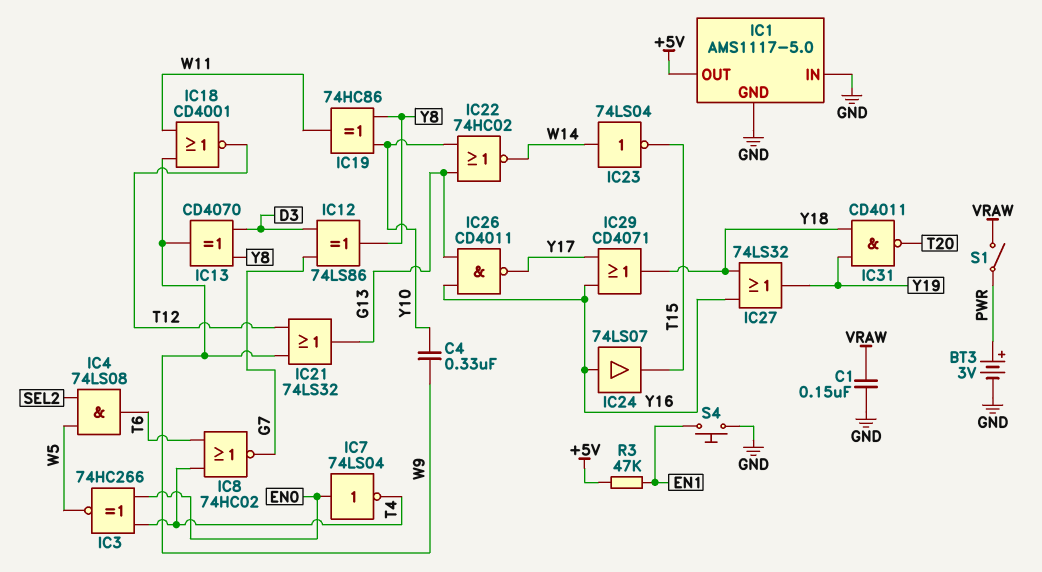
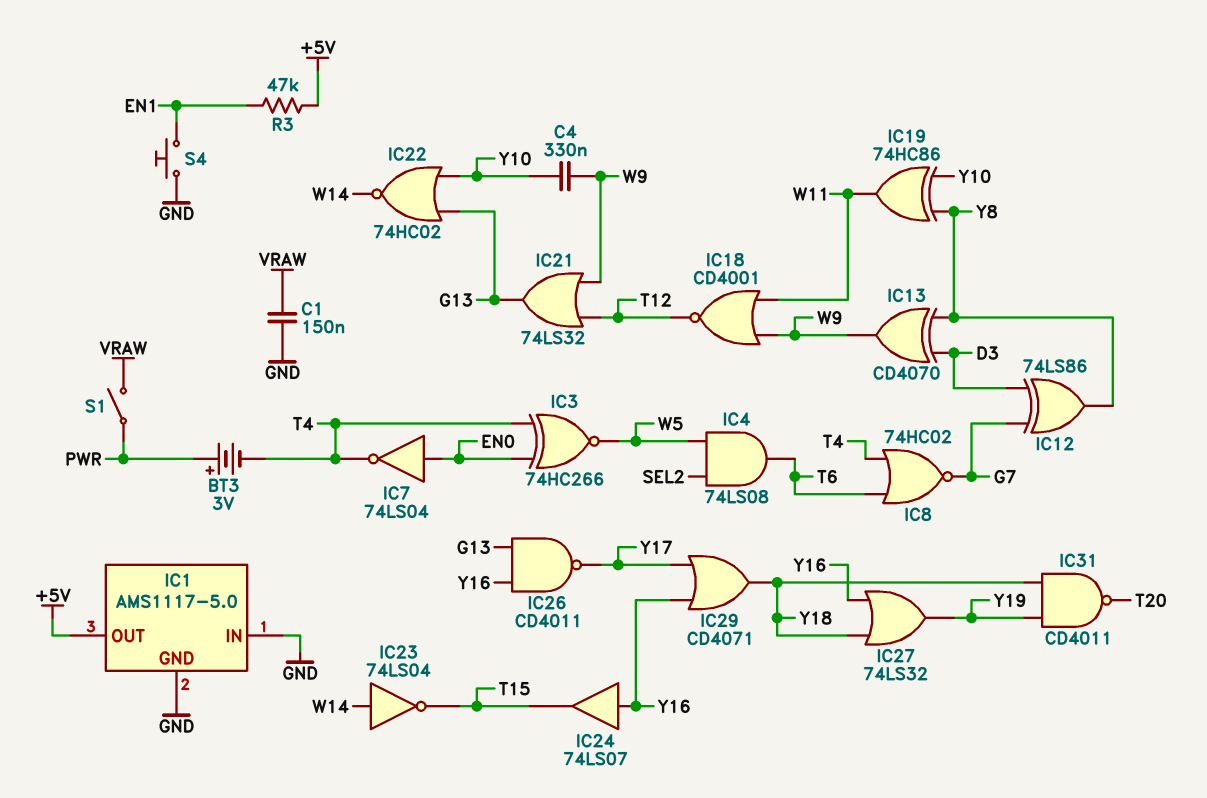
BT3: 3V (plus PWR, minus GND) -> 3V (plus PWR, minus T4)

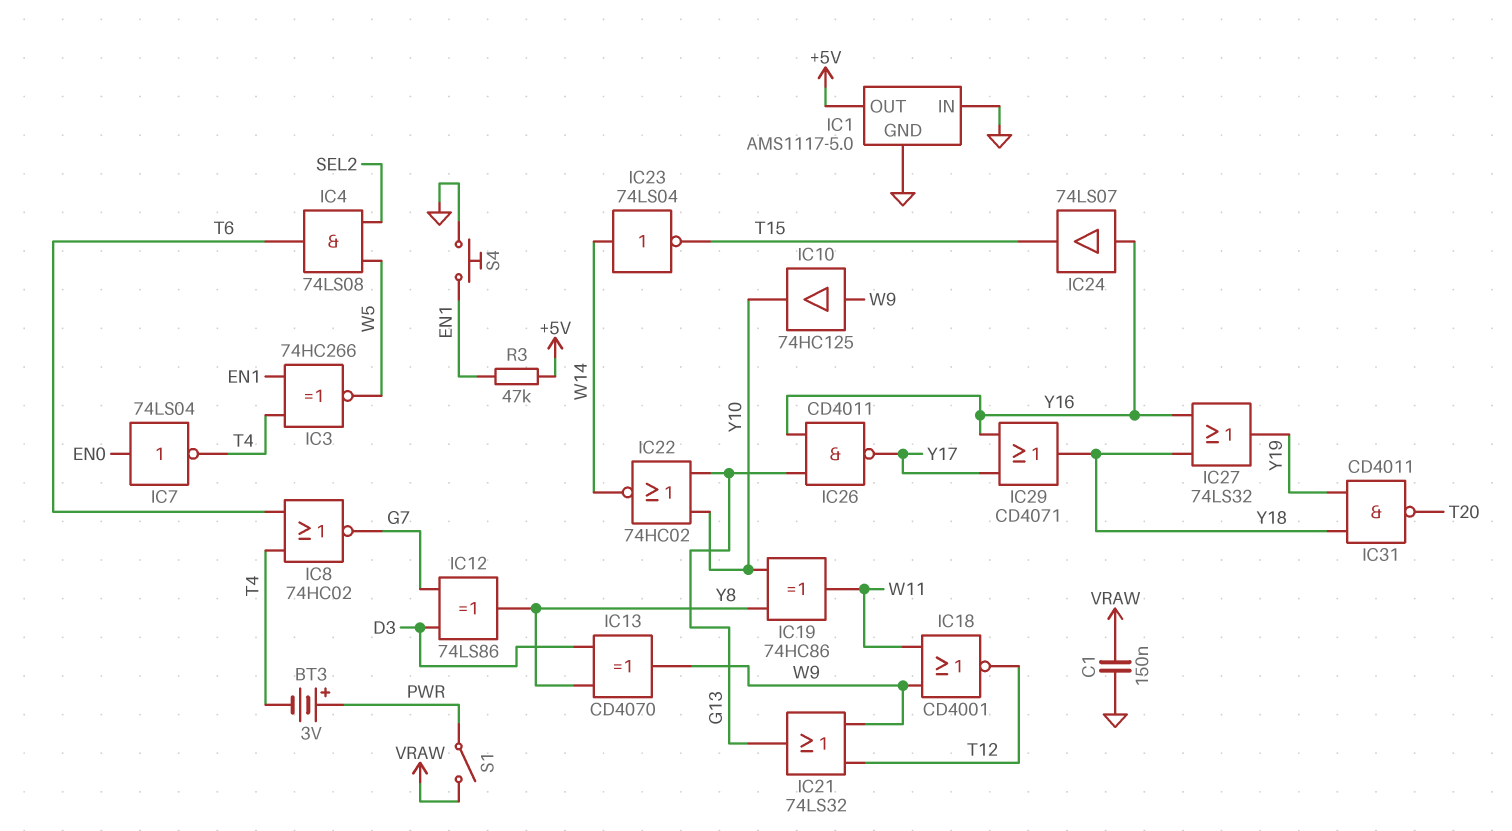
C4: 330nF (W9, Y10) -> none
IC3: XNOR 74HC266 (in EN0, in T4, out W5) -> XNOR 74HC266 (in EN1, in T4, out W5)
IC10: none -> buffer 74HC125 (in W9, out Y10)

